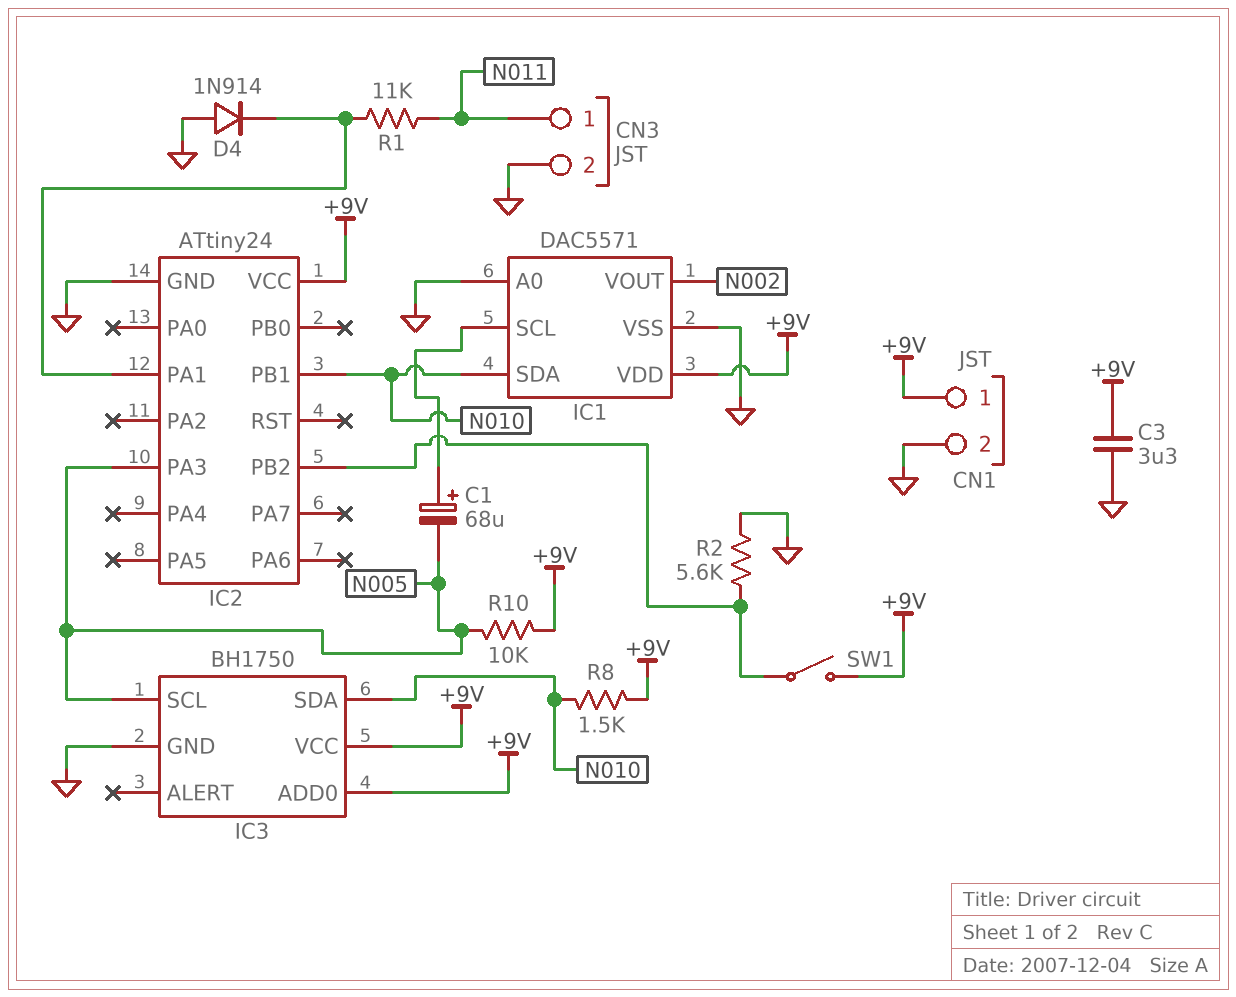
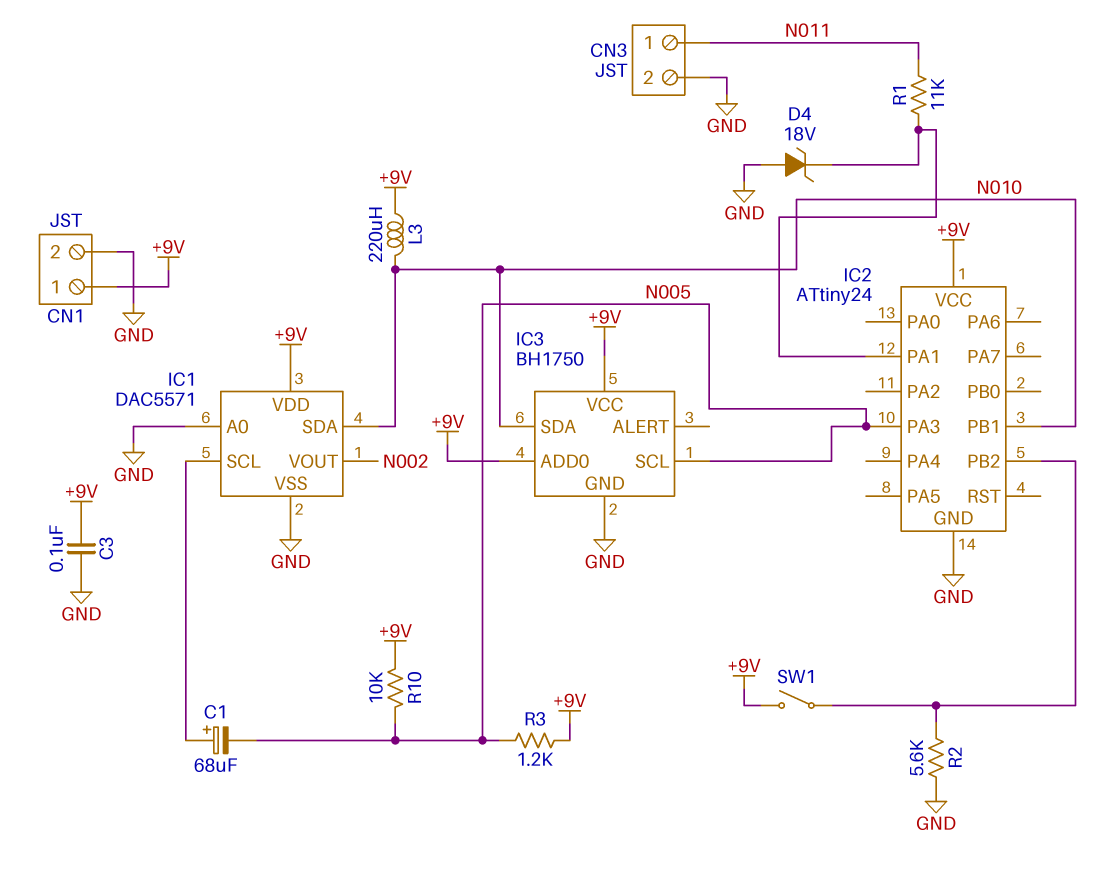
C3: 3.3uF (+9V, GND) -> 100nF (+9V, GND)
D4: diode 1N914 (A GND, K IC2/PA1) -> zener 18V (A GND, K IC2/PA1)
L3: none -> 220uH (+9V, N010)
R3: none -> 1.2k (+9V, N005)
R8: 1.5k (+9V, N010) -> none

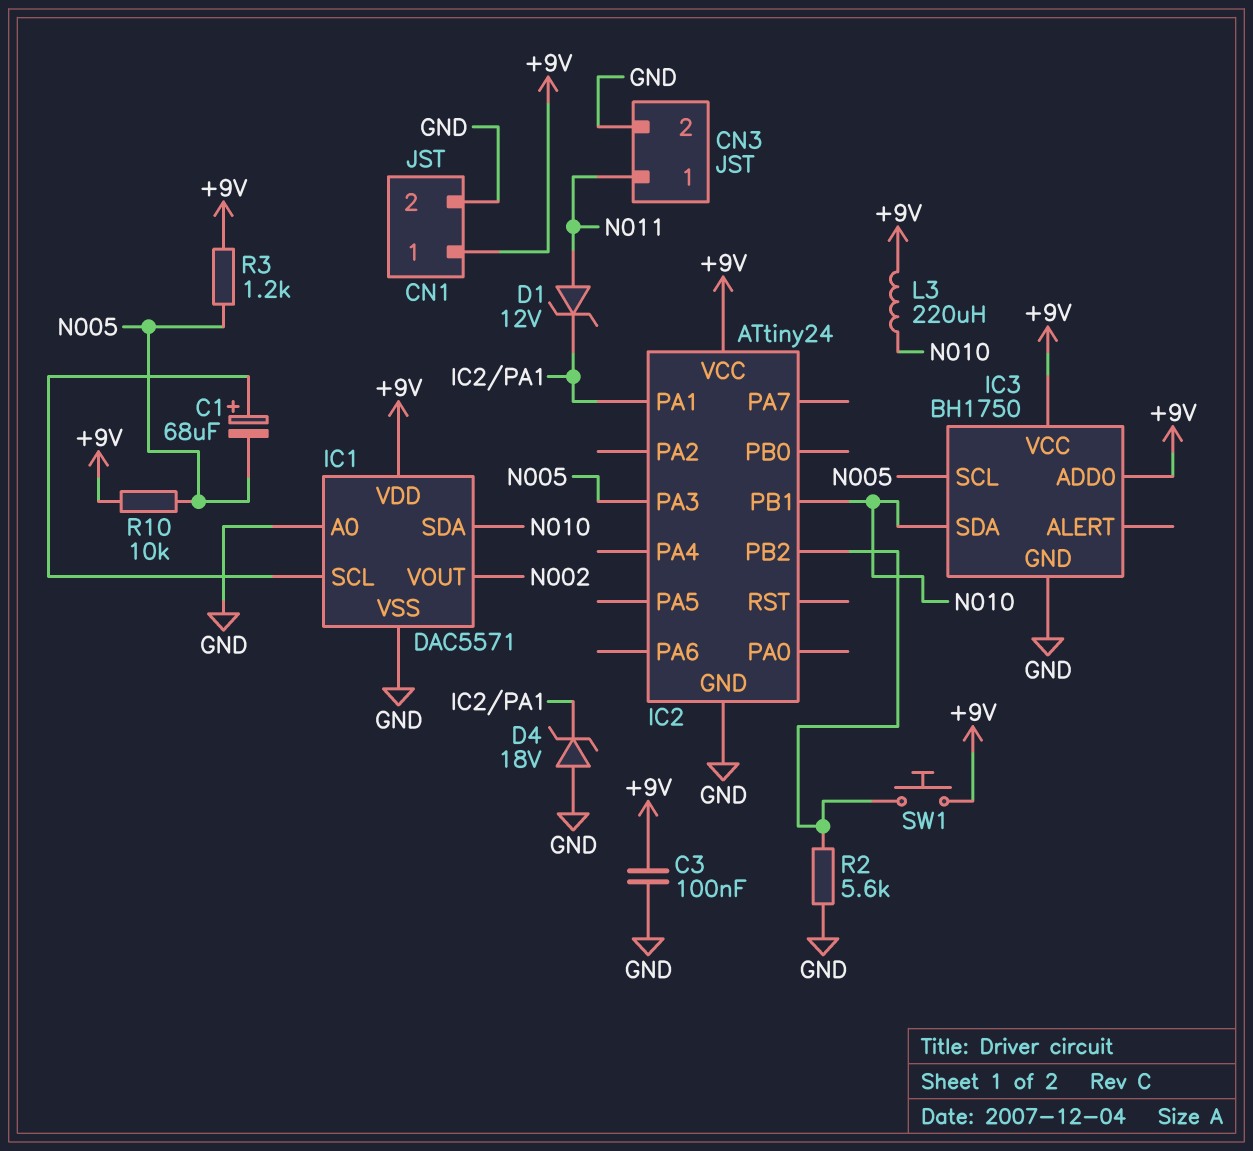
D1: none -> zener 12V (A N011, K IC2/PA1)
R1: 11k (IC2/PA1, N011) -> none
SW1: switch (+9V, IC2/PB2) -> button (+9V, IC2/PB2)

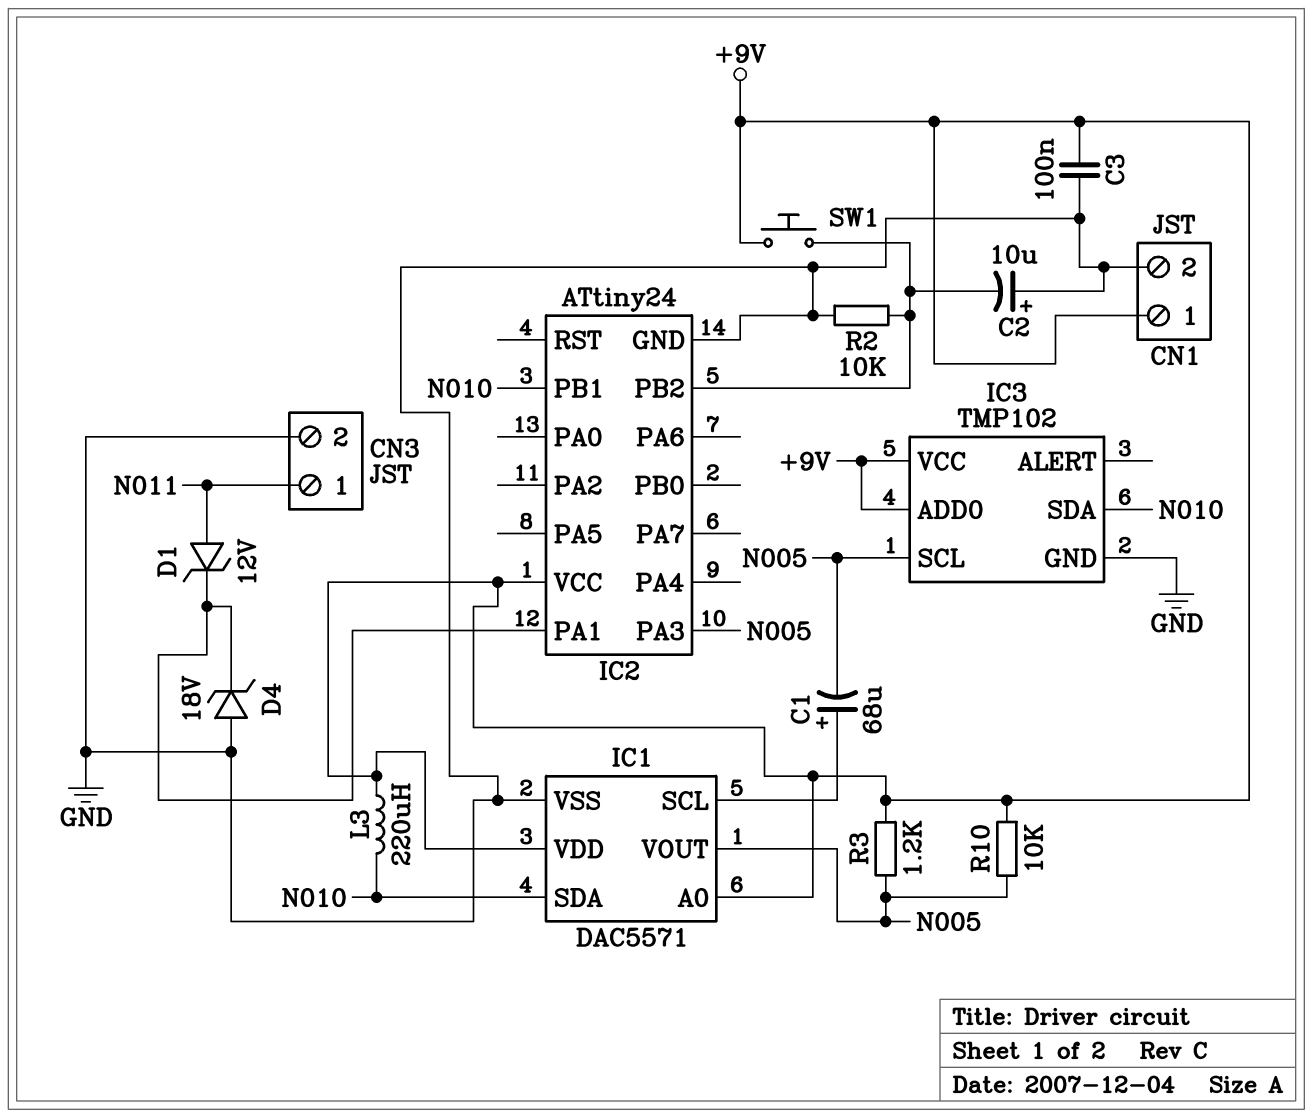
C2: none -> 10uF (plus GND, minus IC2/PB2)
IC1 pin A0: GND -> +9V
IC1 pin VOUT: N002 -> N005
IC3: BH1750 -> TMP102
R2: 5.6k (GND, IC2/PB2) -> 10k (GND, IC2/PB2)

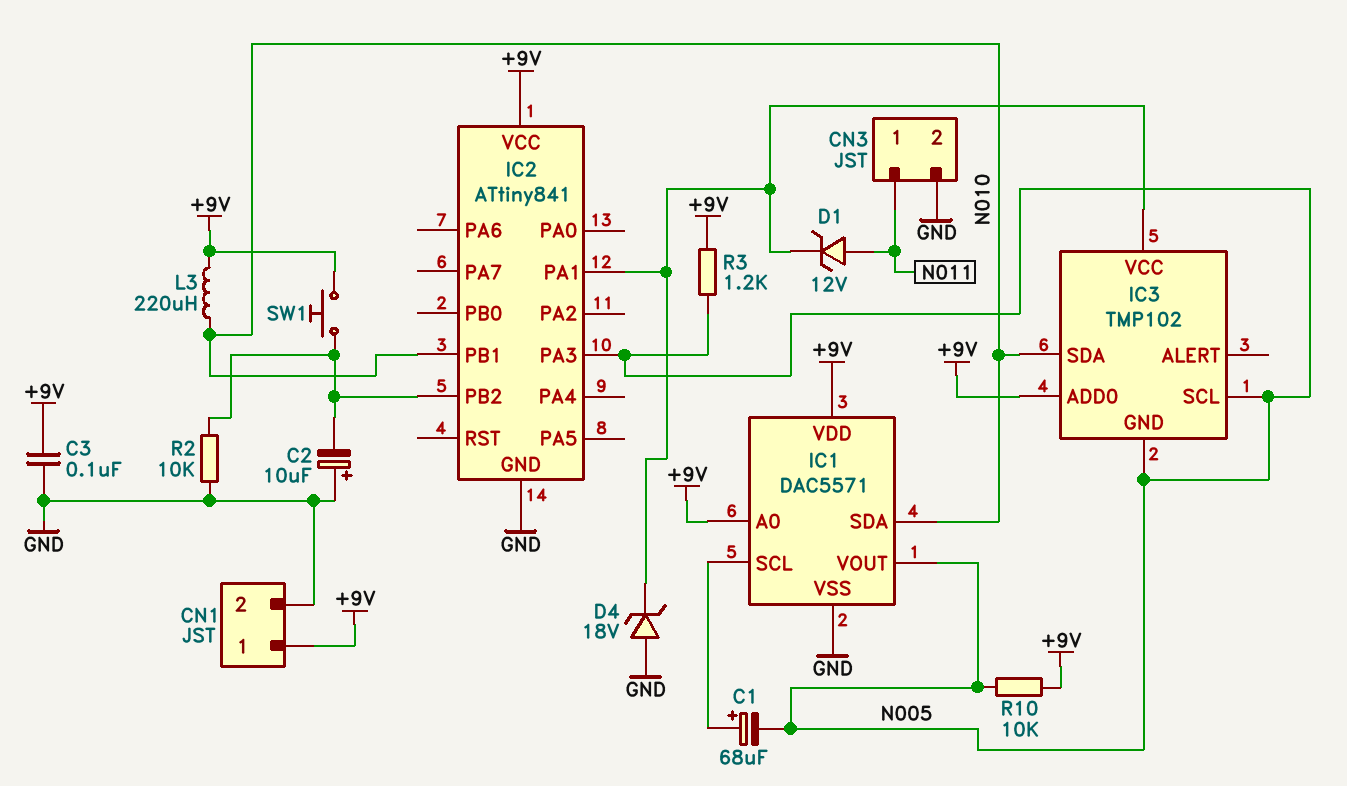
IC2: ATtiny24 -> ATtiny841
IC3 pin GND: GND -> N005
IC3 pin VCC: +9V -> IC2/PA1

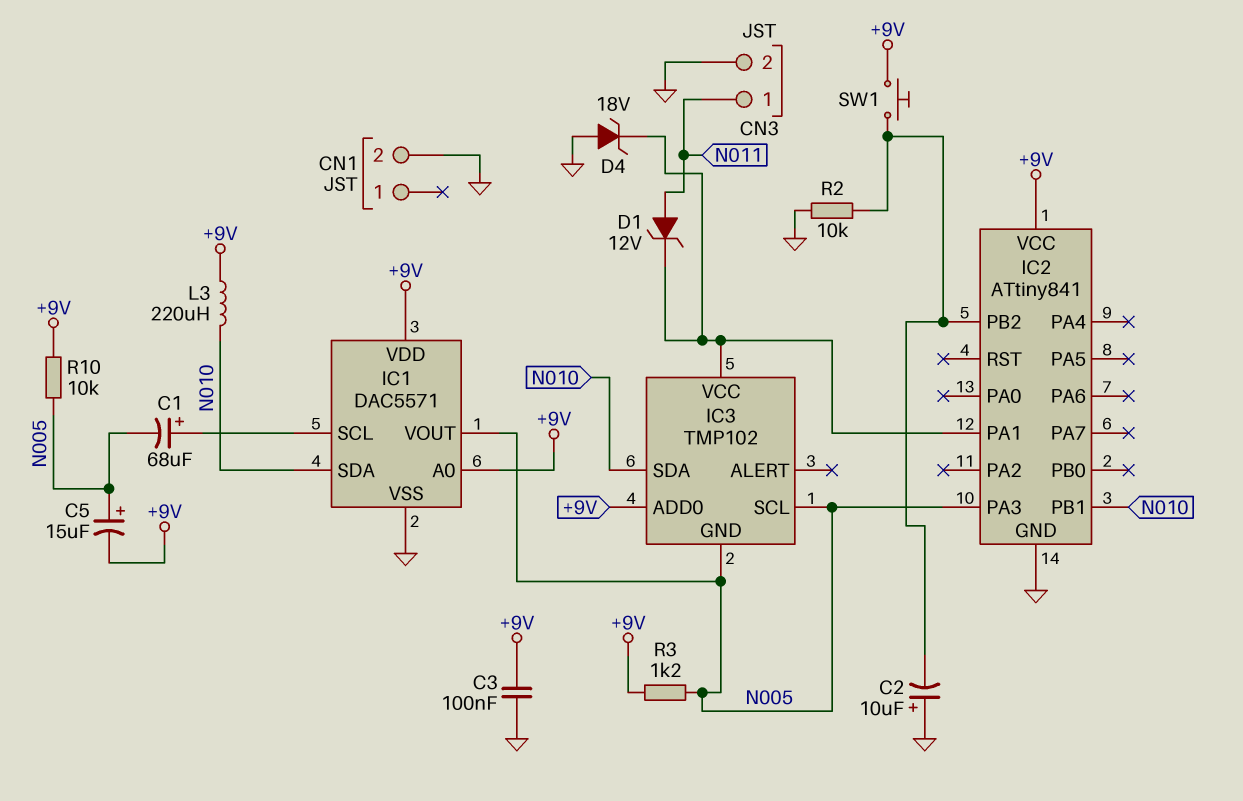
C5: none -> 15uF (plus N005, minus +9V)
CN1 pin 1: +9V -> none

